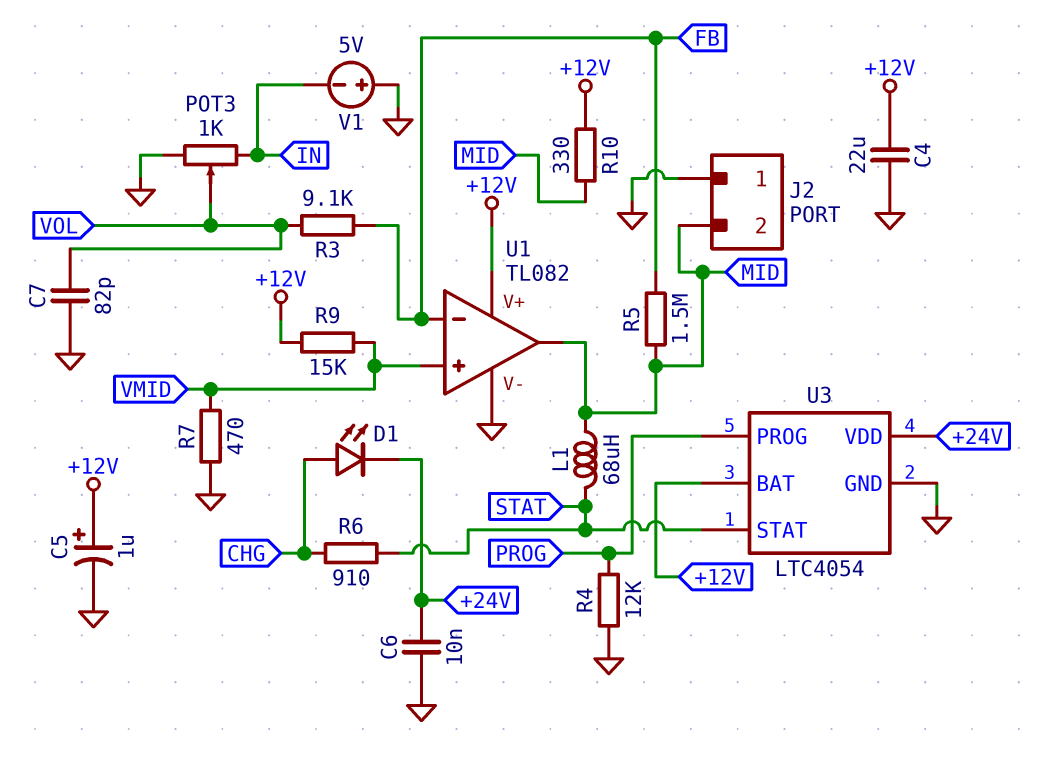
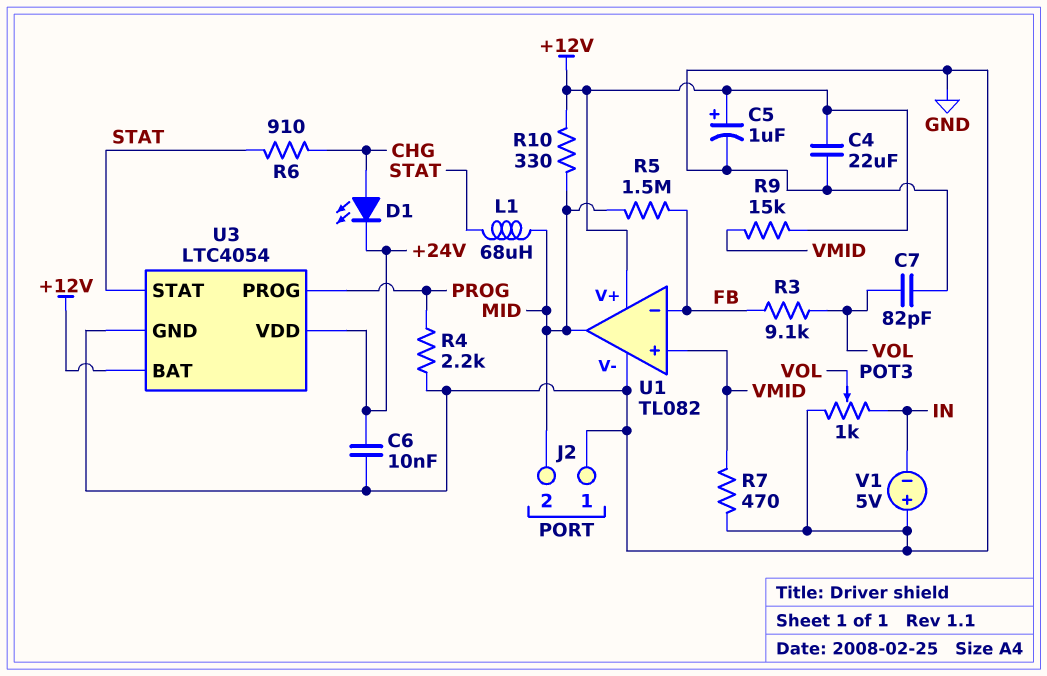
R4: 12k (GND, PROG) -> 2.2k (GND, PROG)

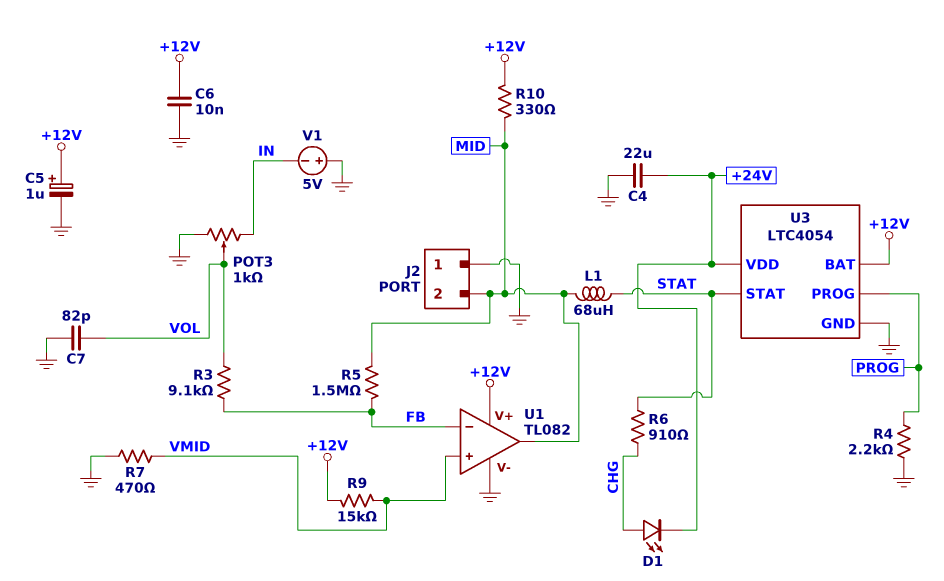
C4: 22uF (+12V, GND) -> 22uF (+24V, GND)
C6: 10nF (+24V, GND) -> 10nF (+12V, GND)

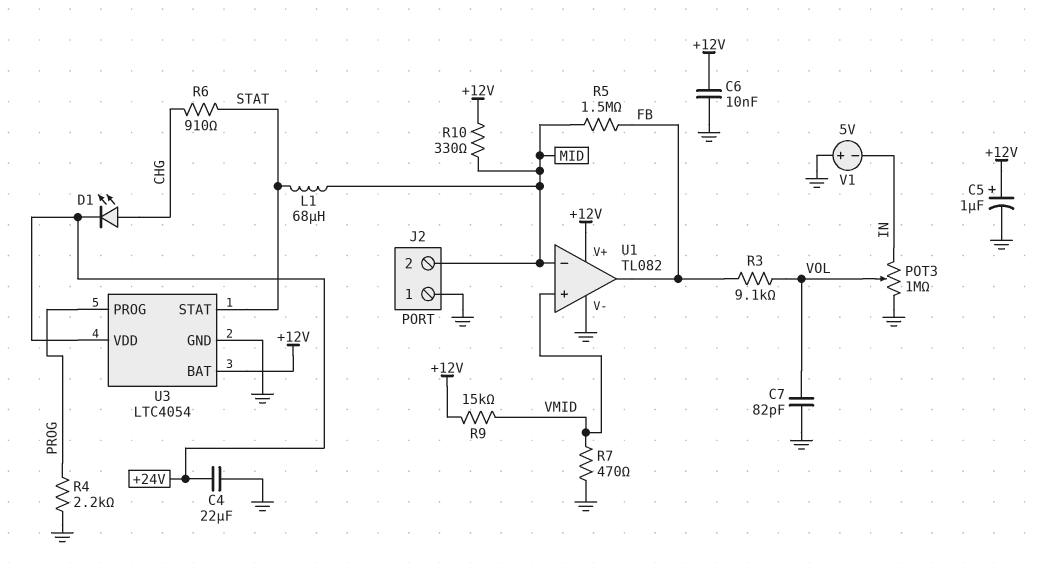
POT3: 1k (GND, IN, wiper VOL) -> 1M (GND, IN, wiper VOL)
U1 pin in-: FB -> MID
U1 pin out: MID -> FB

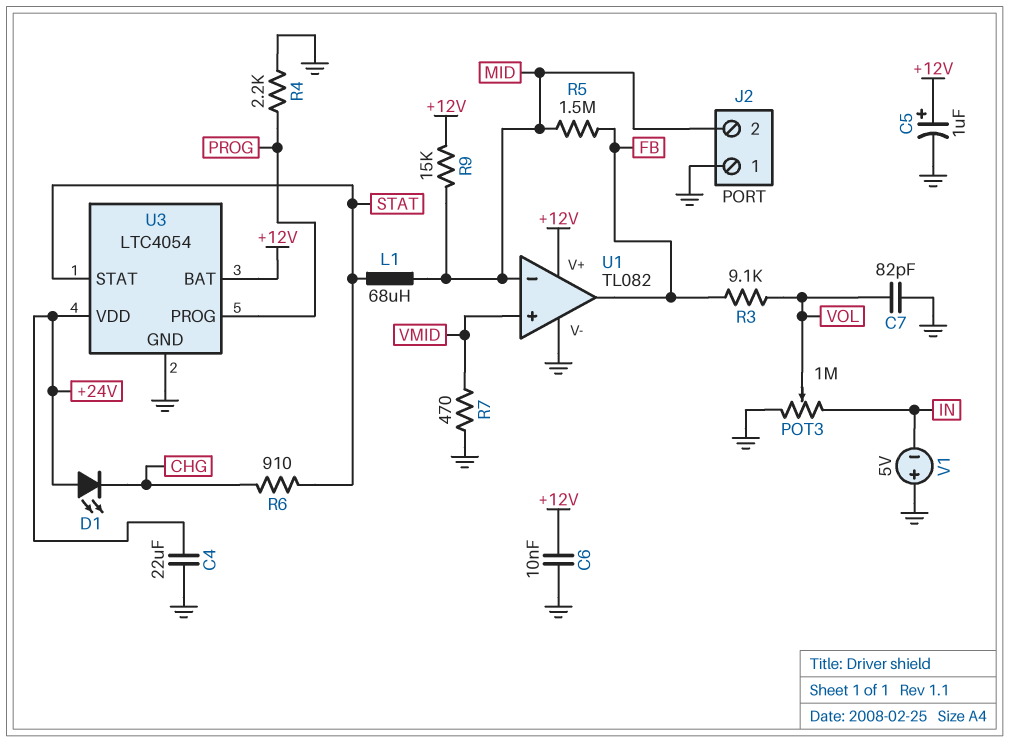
D1: LED (A CHG, K +24V) -> LED (A +24V, K CHG)
R9: 15k (+12V, VMID) -> 15k (+12V, MID)
R10: 330 (+12V, MID) -> none

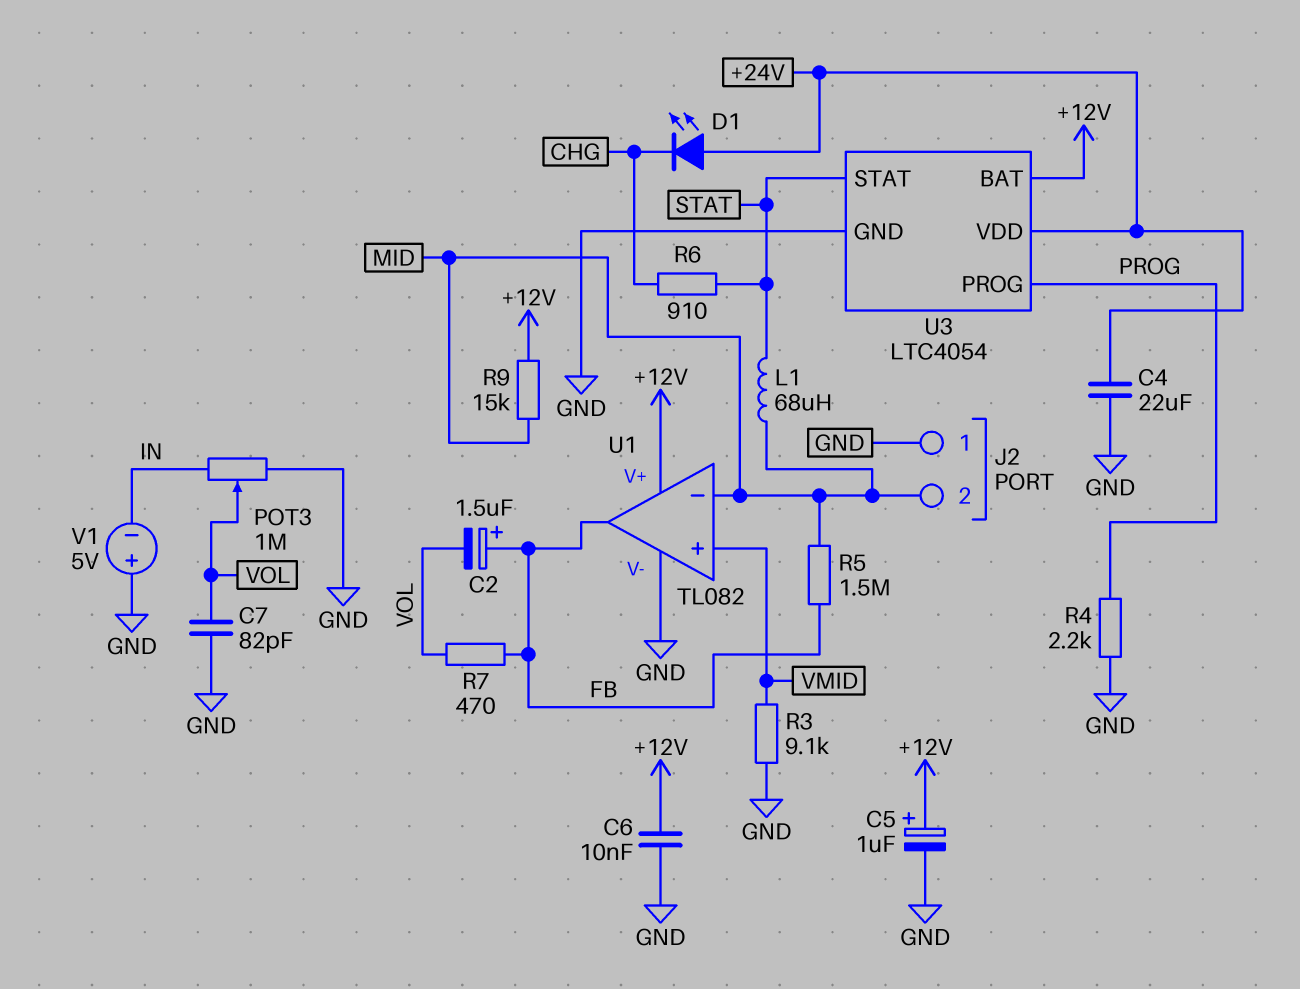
C2: none -> 1.5uF (plus FB, minus VOL)
R3: 9.1k (FB, VOL) -> 9.1k (GND, VMID)
R7: 470 (GND, VMID) -> 470 (FB, VOL)

